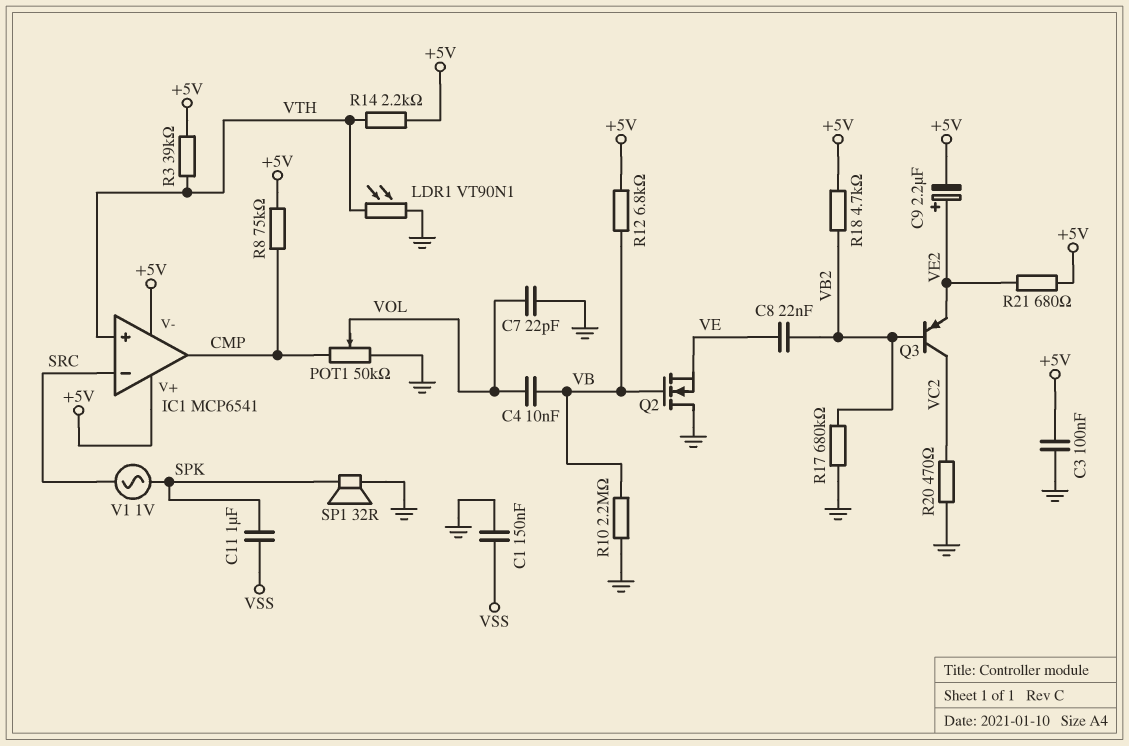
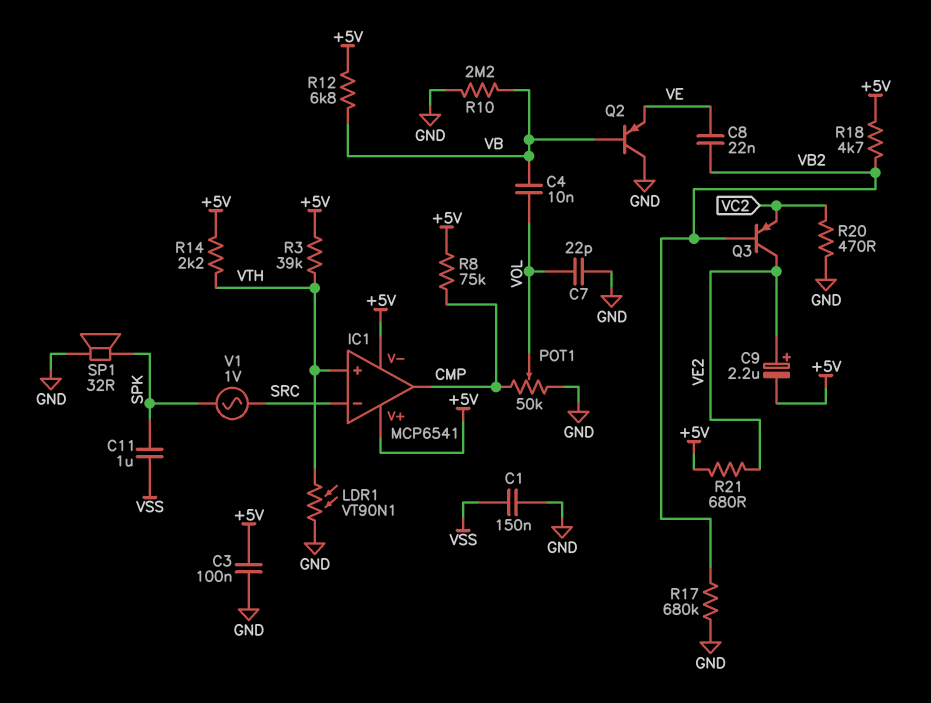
Q2: NMOS (G VB, D GND, S VE) -> PNP (B VB, C GND, E VE)
Q3: PNP (B VB2, C VC2, E VE2) -> PNP (B VB2, C VE2, E VC2)

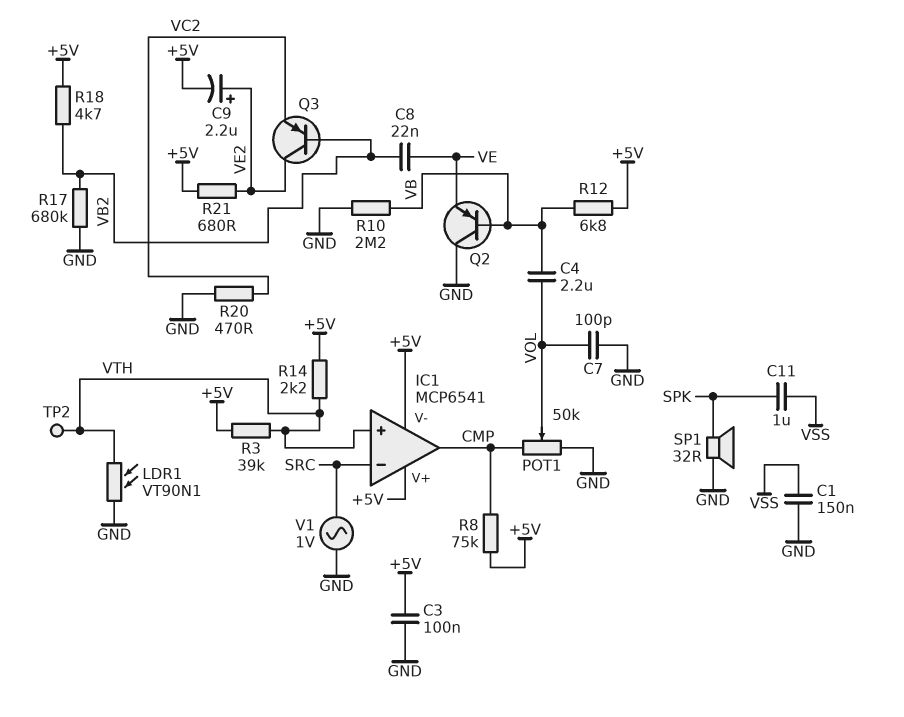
C4: 10nF (VB, VOL) -> 2.2uF (VB, VOL)
C7: 22pF (GND, VOL) -> 100pF (GND, VOL)
TP2: none -> test point (VTH)
V1: AC 1V (SPK, SRC) -> AC 1V (GND, SRC)

